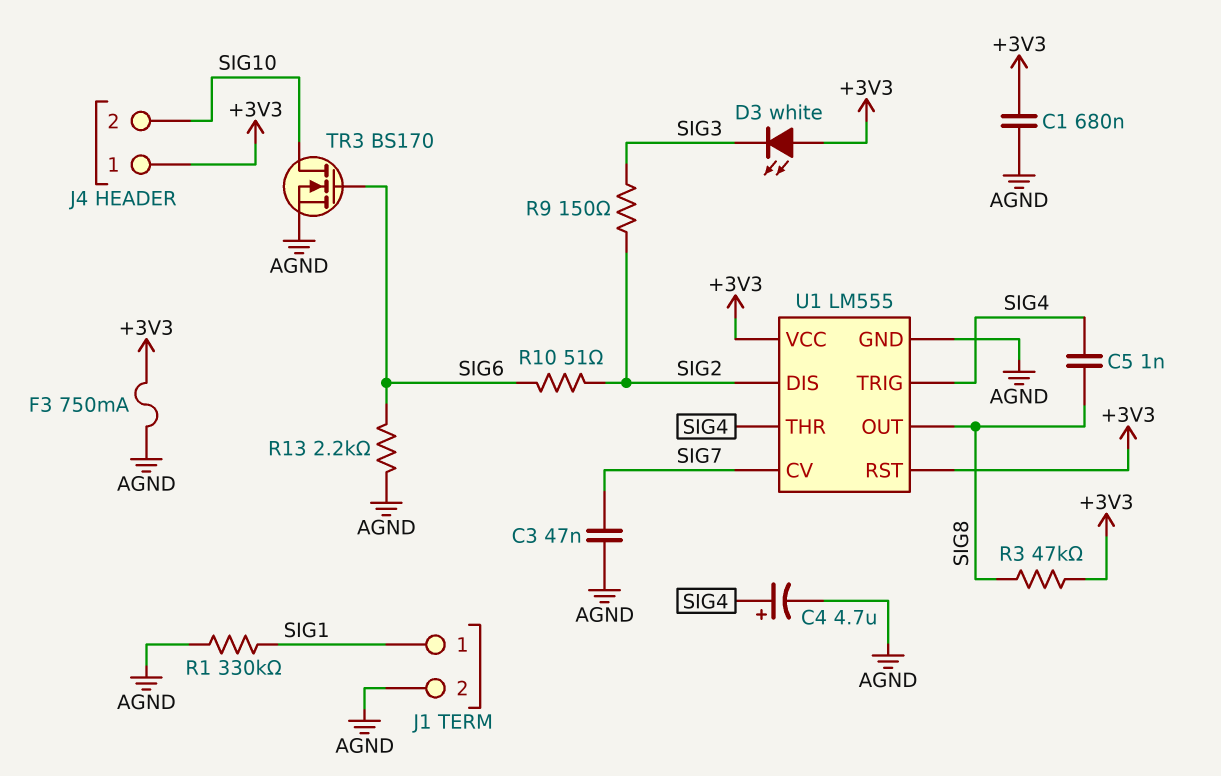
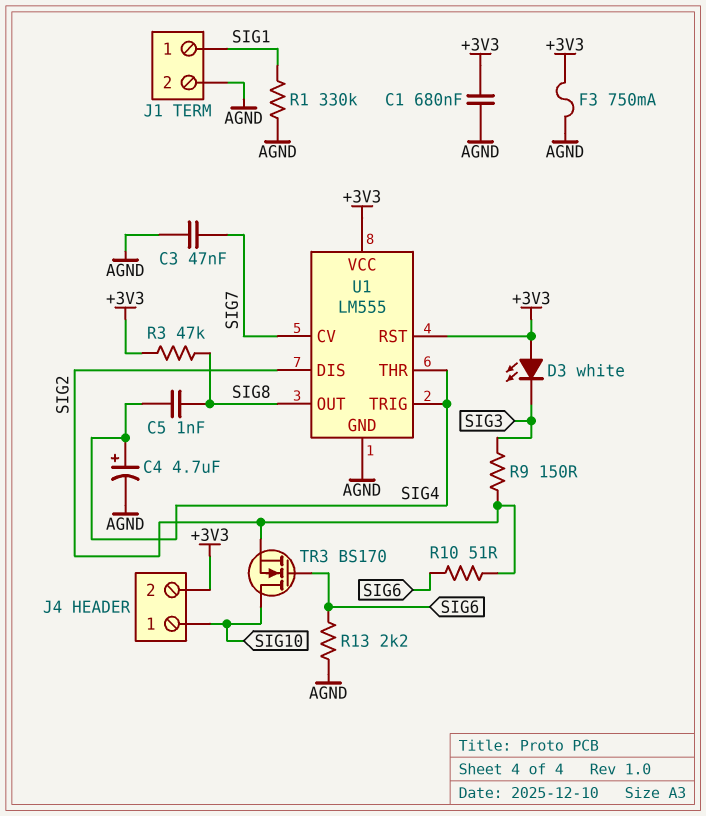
J4 pin 1: +3V3 -> SIG10
J4 pin 2: SIG10 -> +3V3
TR3: NMOS BS170 (G SIG6, D SIG10, S AGND) -> NMOS BS170 (G SIG6, D SIG10, S SIG2)

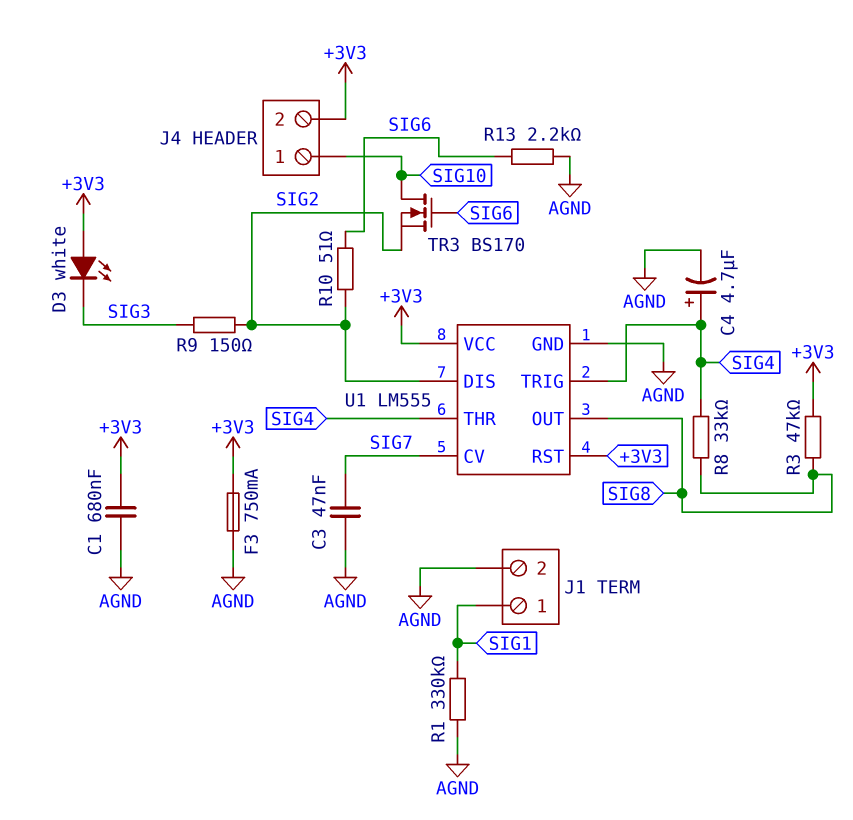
C5: 1nF (SIG4, SIG8) -> none
R8: none -> 33k (SIG4, SIG8)

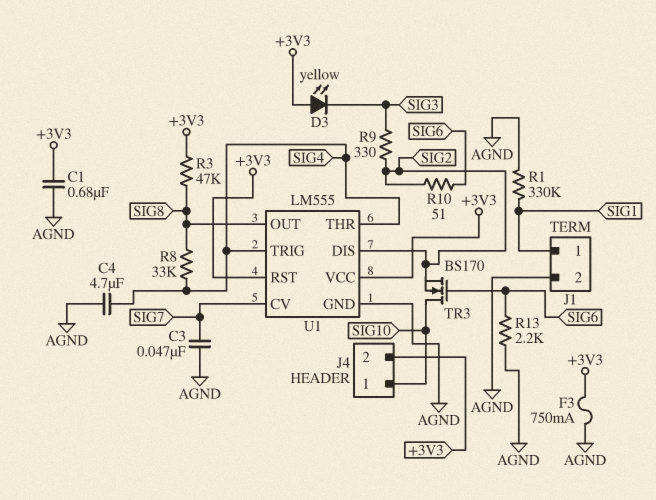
C4: 4.7uF (plus SIG4, minus AGND) -> 4.7uF (AGND, SIG4)
D3: LED white (A +3V3, K SIG3) -> LED yellow (A +3V3, K SIG3)
R9: 150 (SIG2, SIG3) -> 330 (SIG2, SIG3)

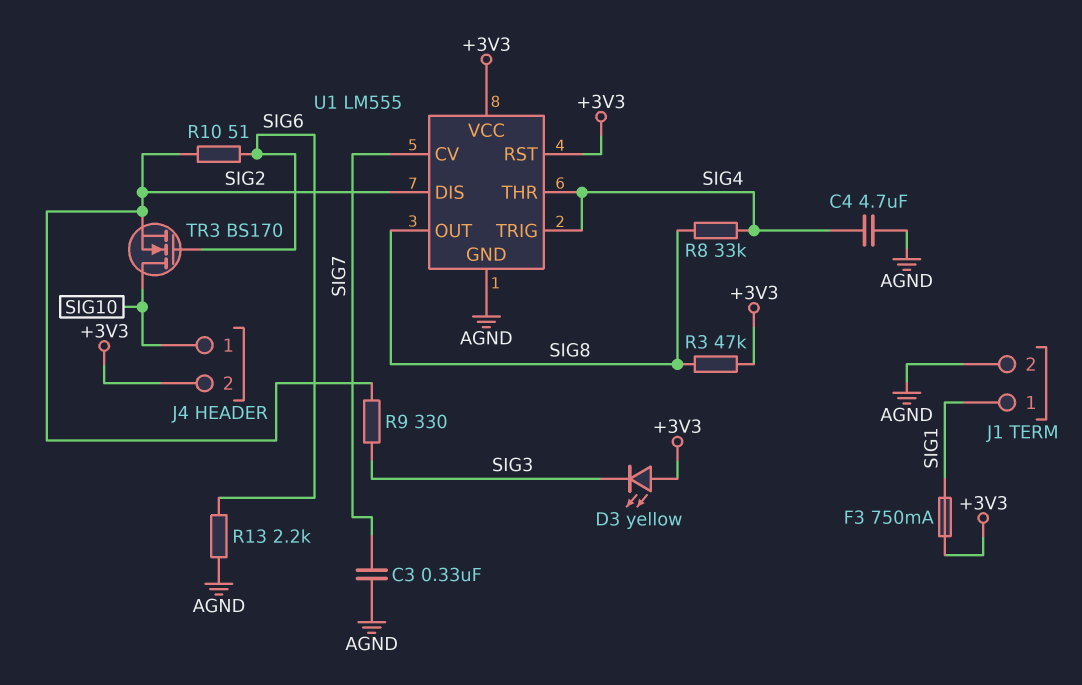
C1: 680nF (+3V3, AGND) -> none
C3: 47nF (AGND, SIG7) -> 330nF (AGND, SIG7)
F3: 750mA (+3V3, AGND) -> 750mA (+3V3, SIG1)
R1: 330k (AGND, SIG1) -> none

